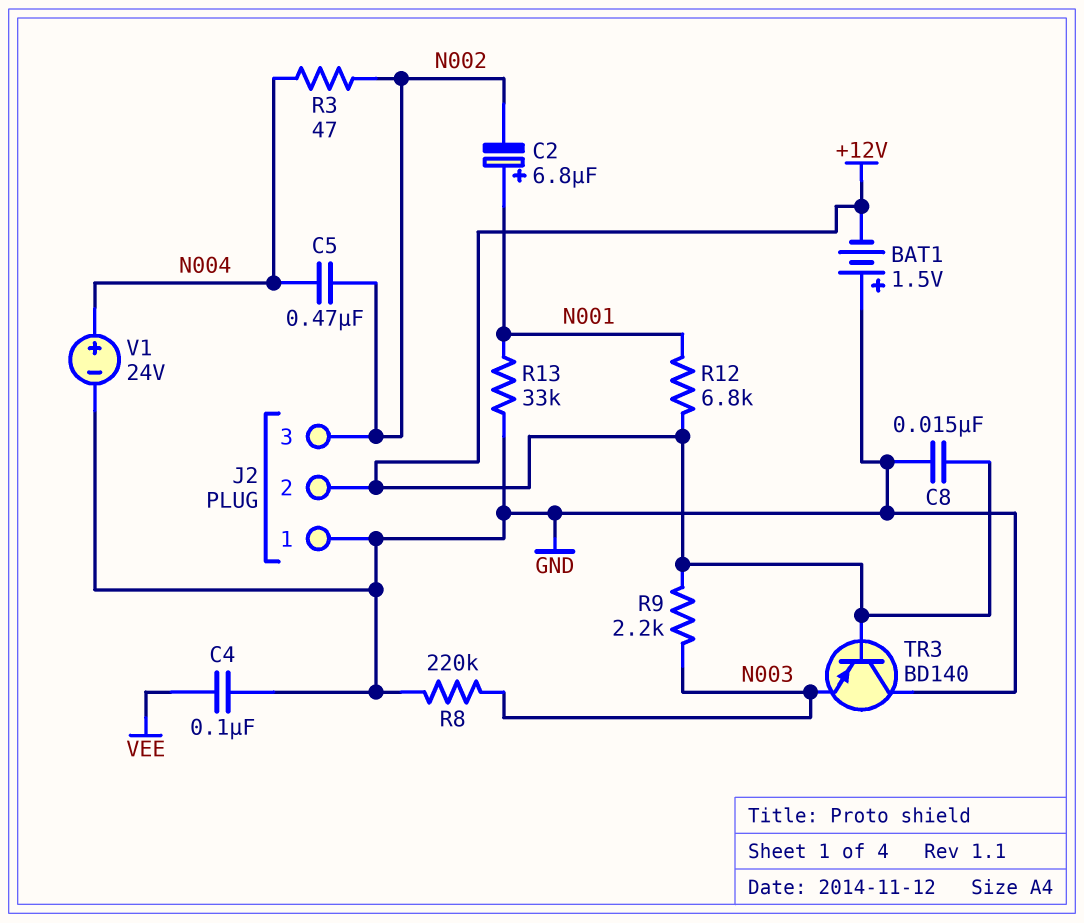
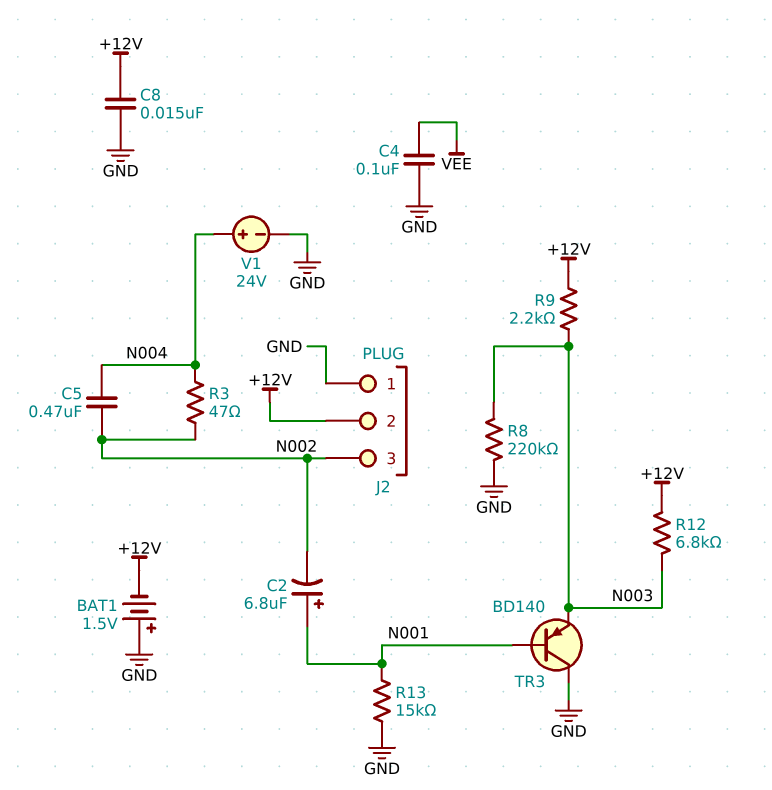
R12: 6.8k (+12V, N001) -> 6.8k (+12V, N003)
R13: 33k (GND, N001) -> 15k (GND, N001)
TR3: PNP BD140 (B +12V, C GND, E N003) -> PNP BD140 (B N001, C GND, E N003)

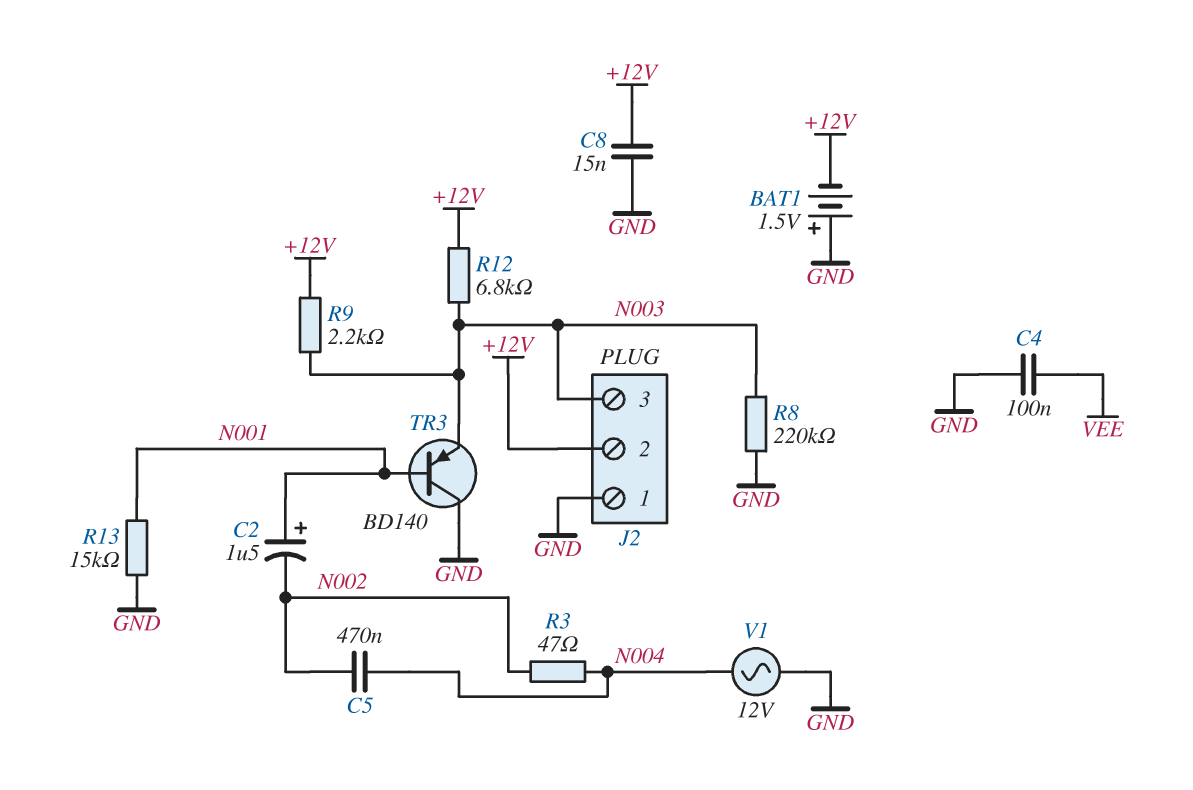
C2: 6.8uF (plus N001, minus N002) -> 1.5uF (plus N001, minus N002)
J2 pin 3: N002 -> N003
V1: 24V (plus N004, minus GND) -> AC 12V (GND, N004)

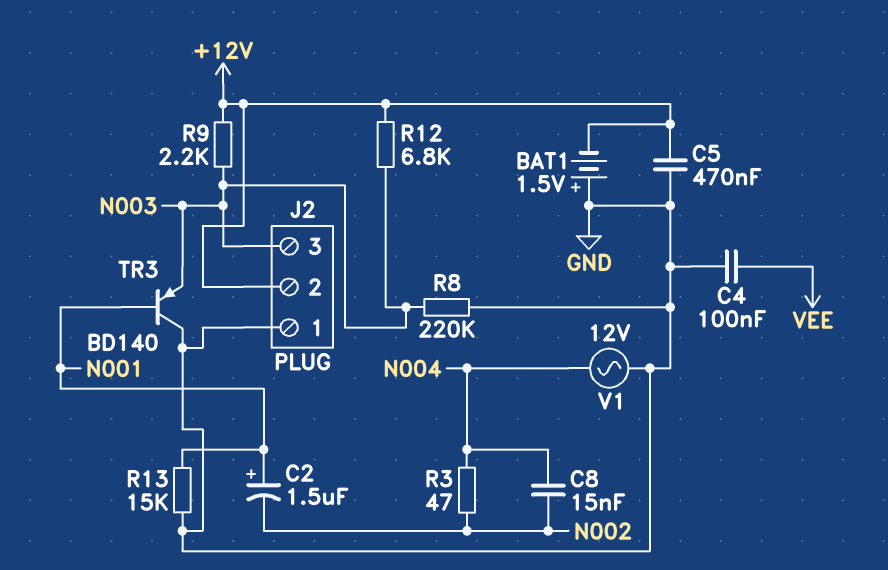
C5: 470nF (N002, N004) -> 470nF (+12V, GND)
C8: 15nF (+12V, GND) -> 15nF (N002, N004)

